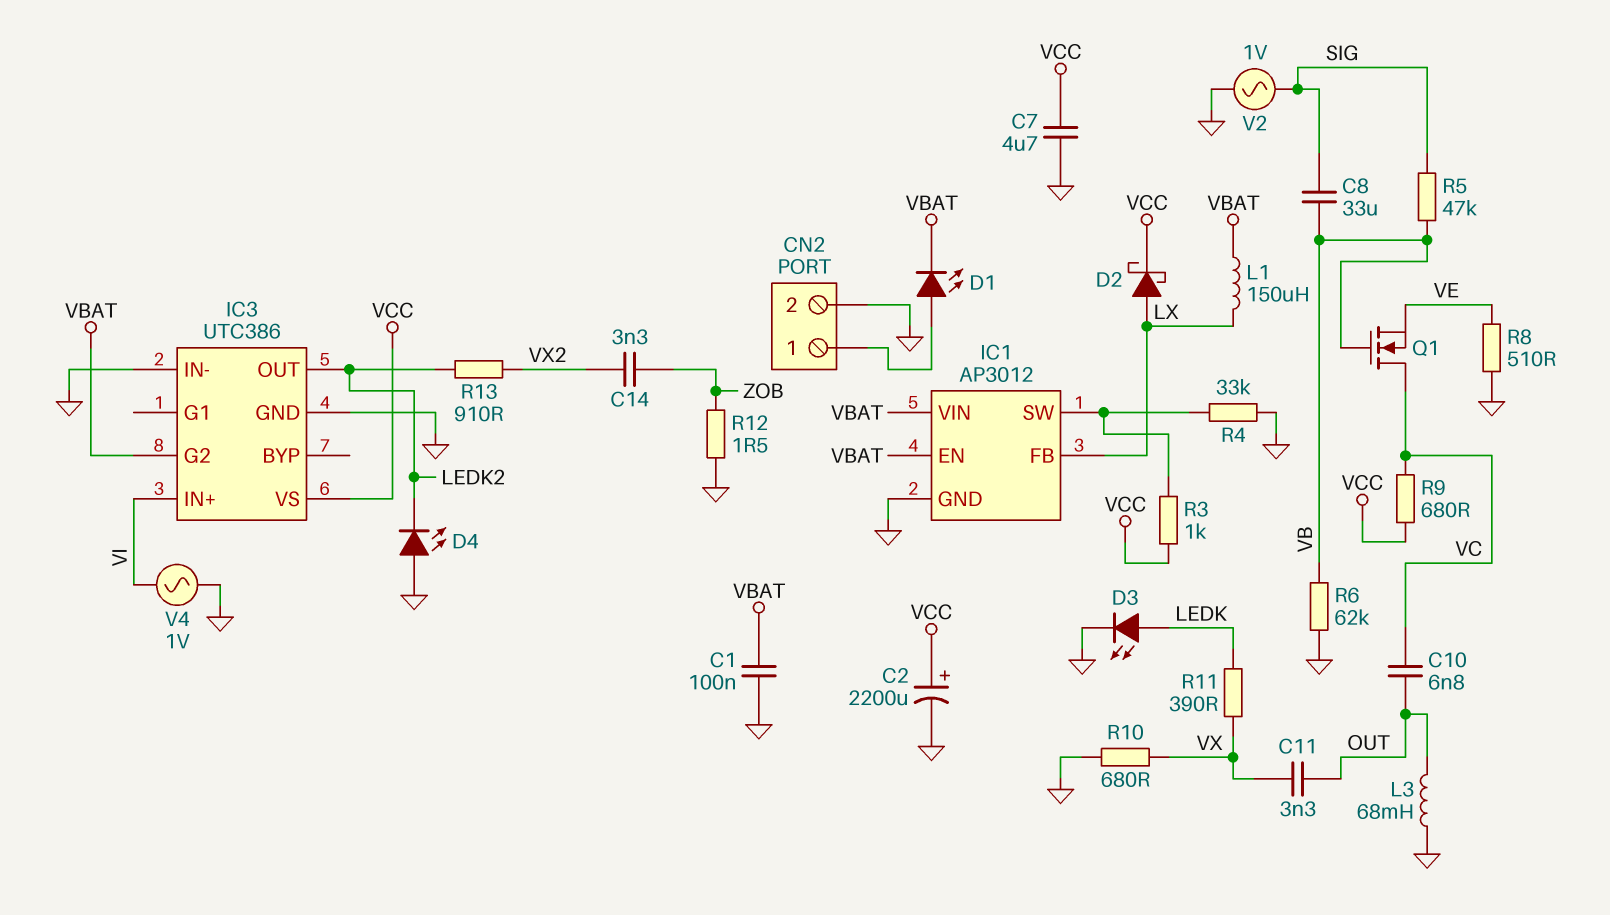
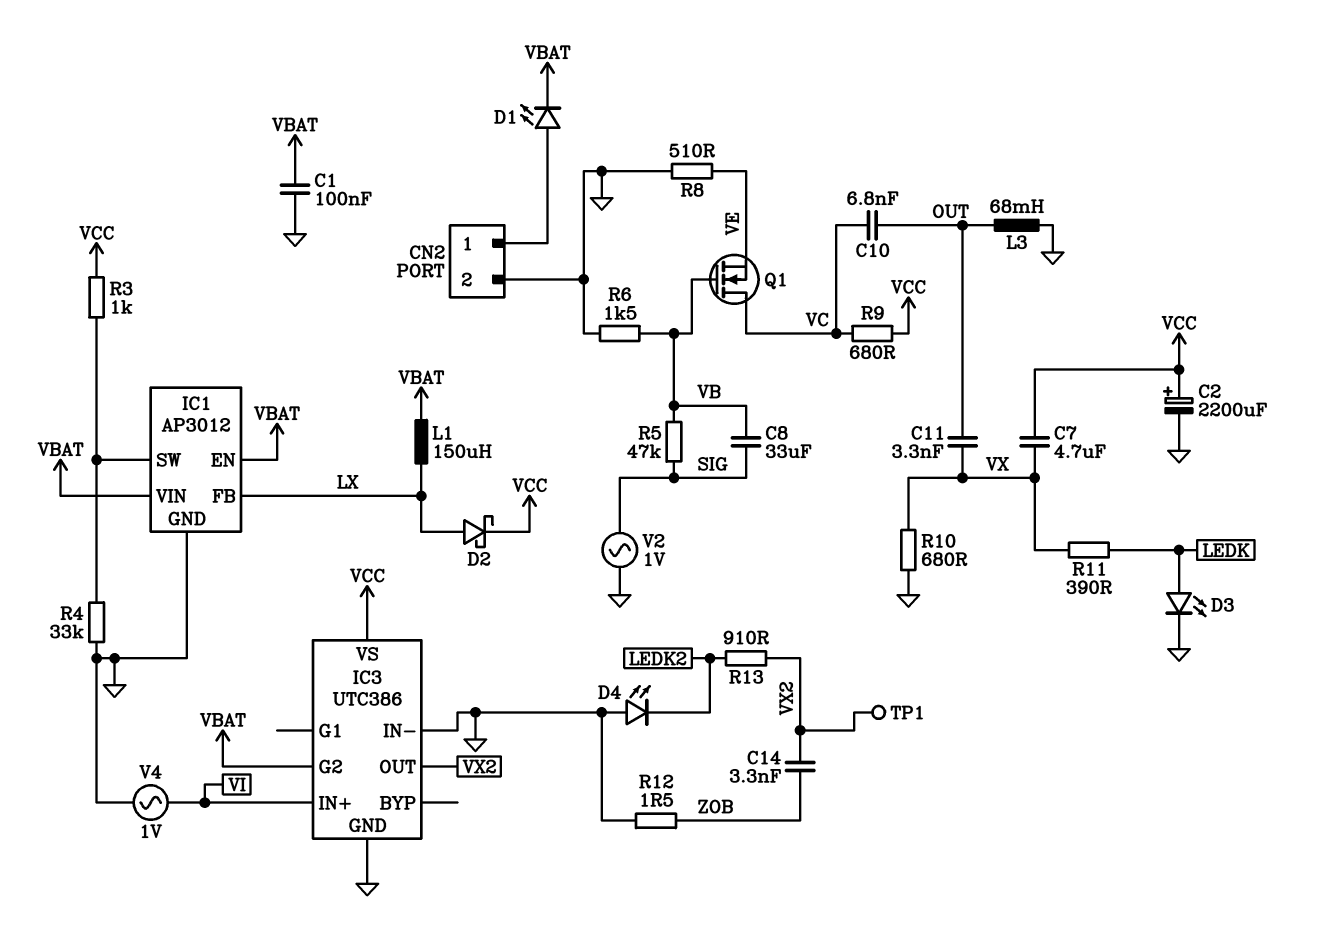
C7: 4.7uF (GND, VCC) -> 4.7uF (VCC, VX)
IC3 pin OUT: LEDK2 -> VX2
R6: 62k (GND, VB) -> 1.5k (GND, VB)
TP1: none -> test point (VX2)

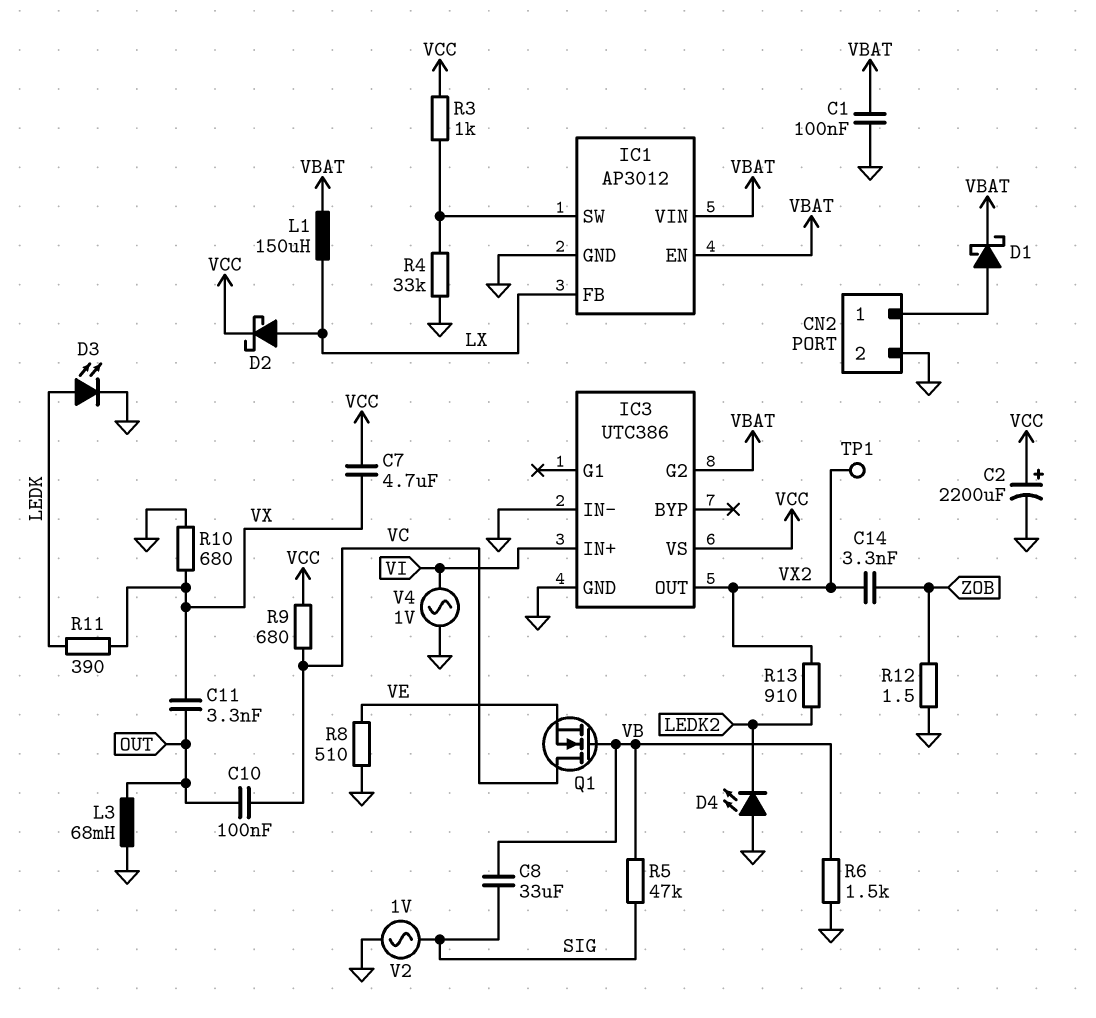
C10: 6.8nF (OUT, VC) -> 100nF (OUT, VC)
D1: LED (A CN2/1, K VBAT) -> schottky (A CN2/1, K VBAT)

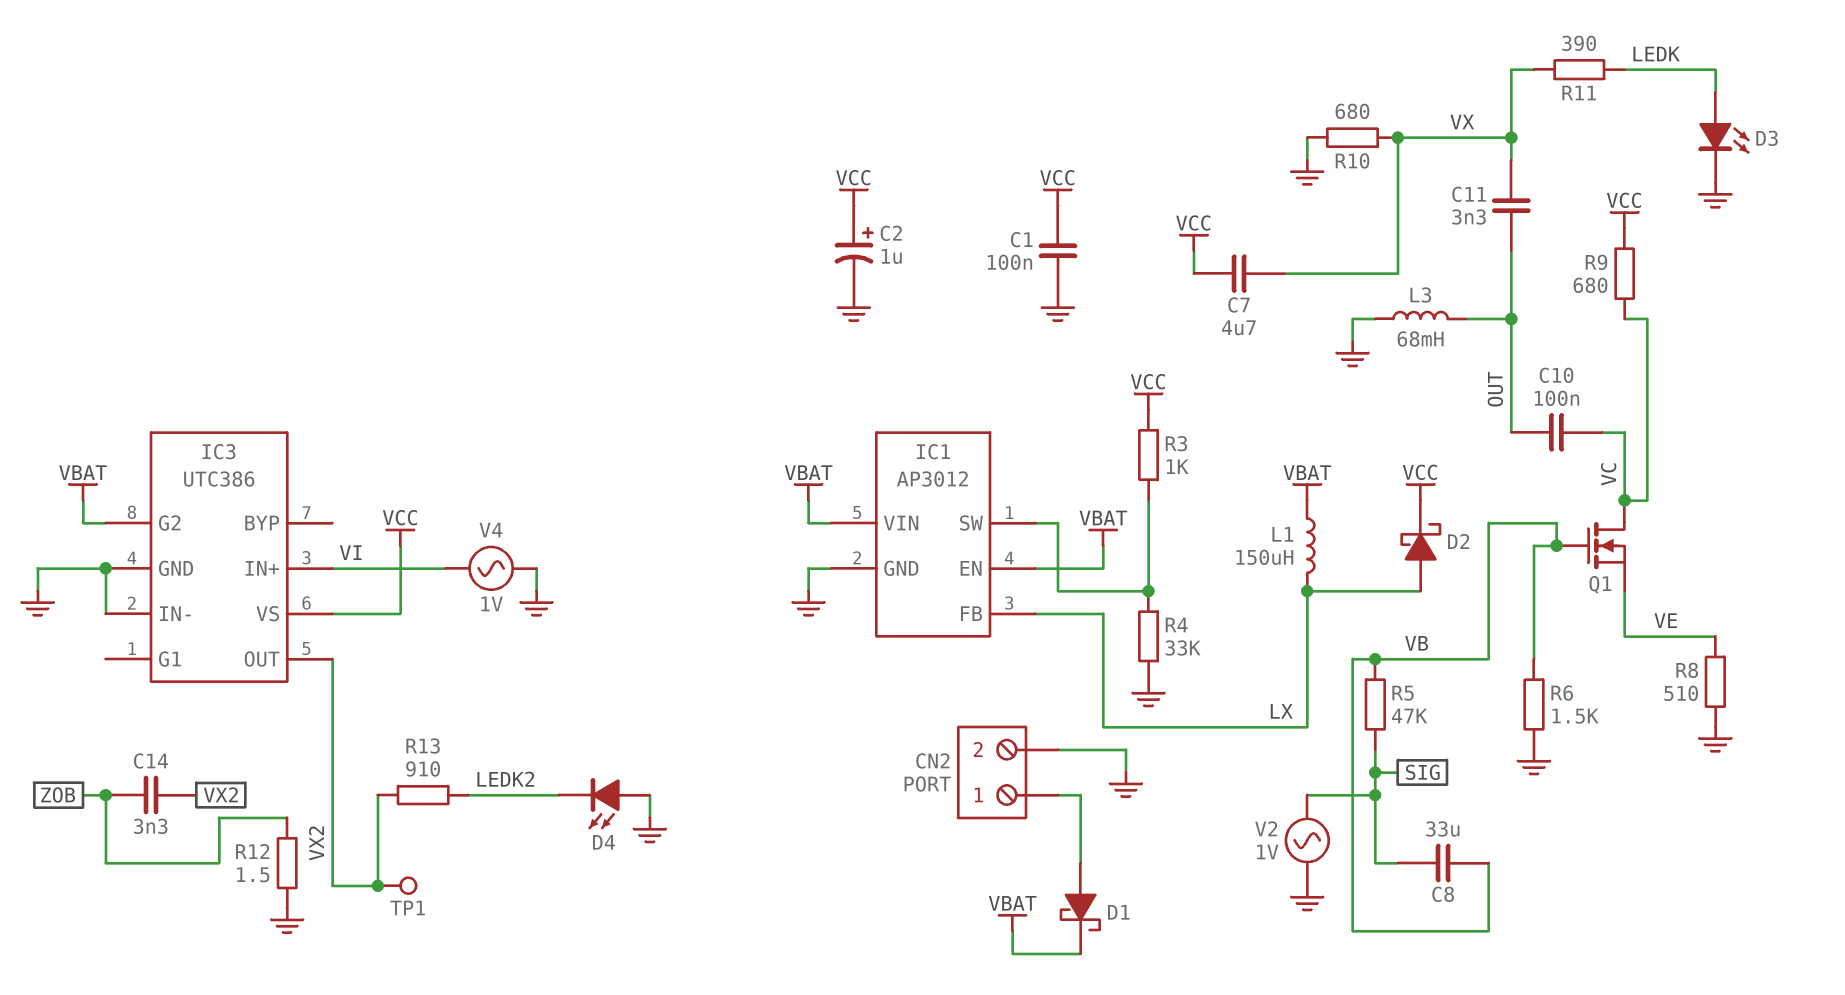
C1: 100nF (GND, VBAT) -> 100nF (GND, VCC)
C2: 2200uF (plus VCC, minus GND) -> 1uF (plus VCC, minus GND)

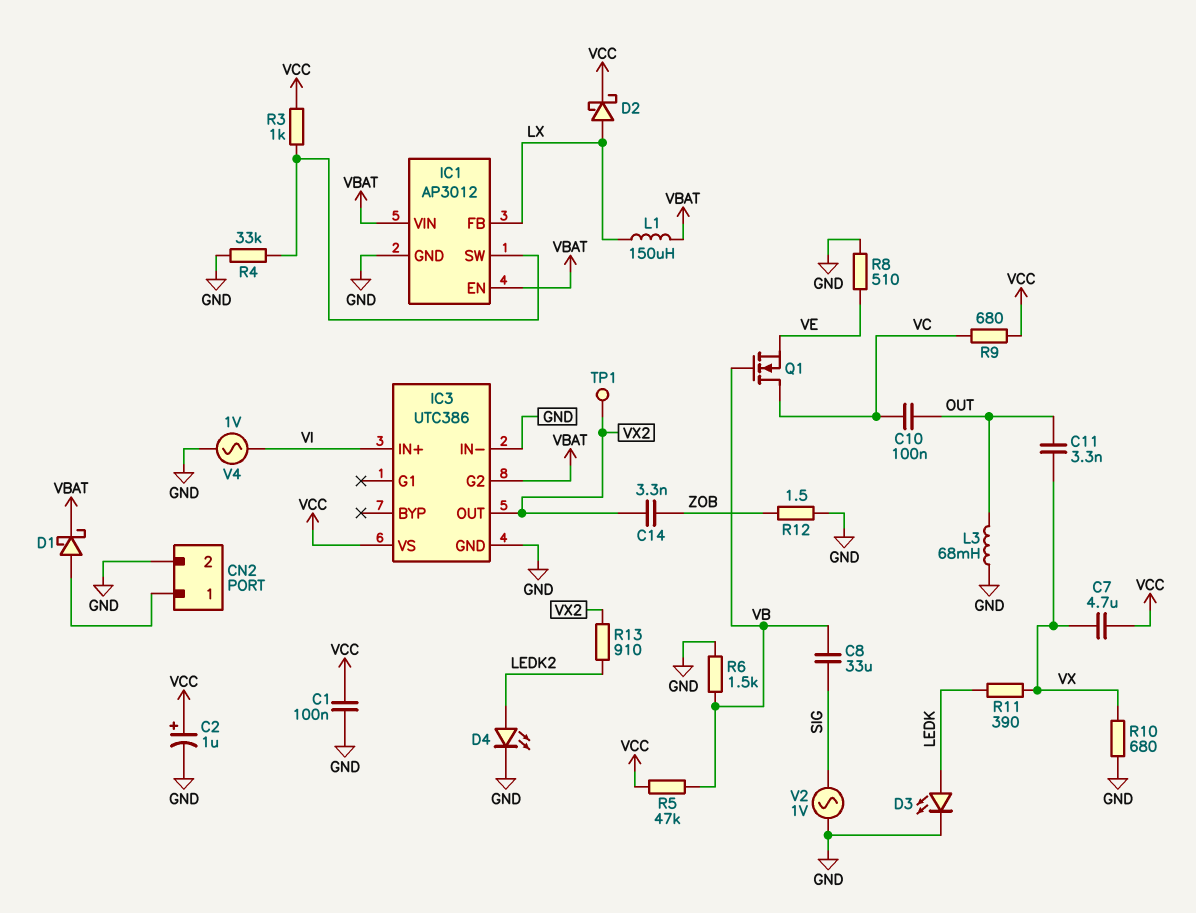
D4: LED (A GND, K LEDK2) -> LED (A LEDK2, K GND)
R5: 47k (SIG, VB) -> 47k (VB, VCC)

